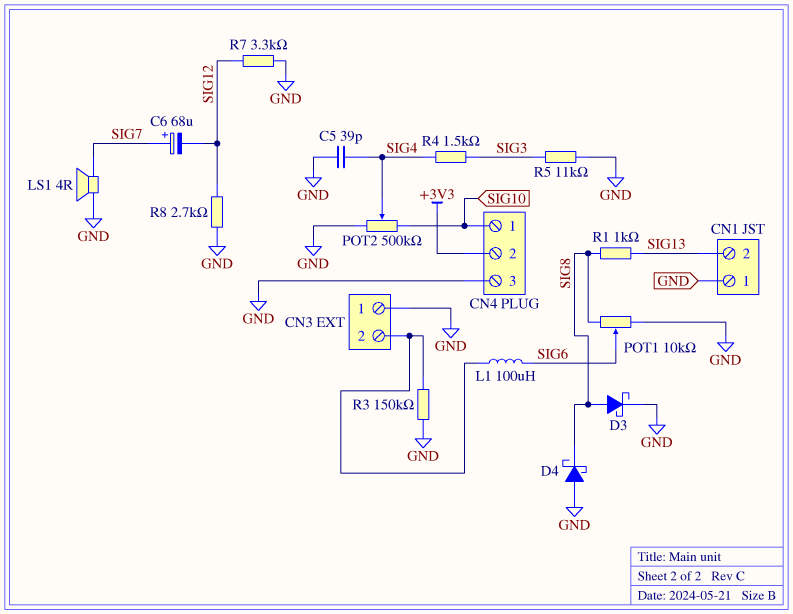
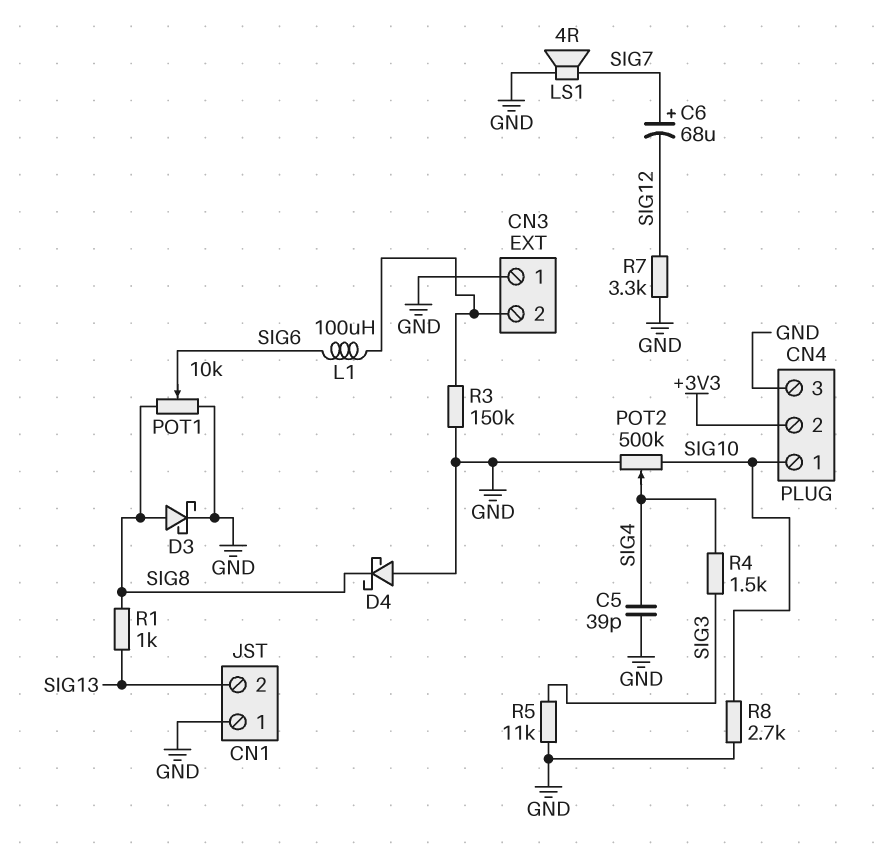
R8: 2.7k (GND, SIG12) -> 2.7k (GND, SIG10)

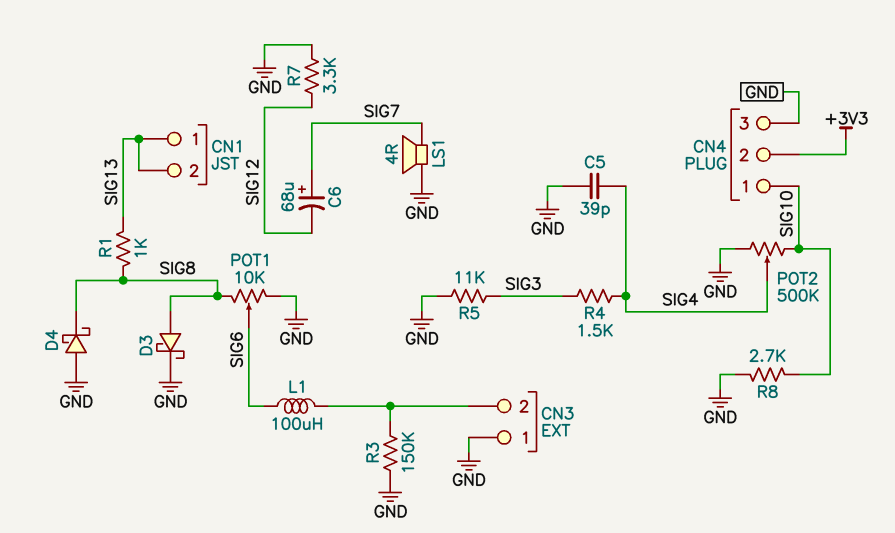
CN1 pin 1: GND -> SIG13

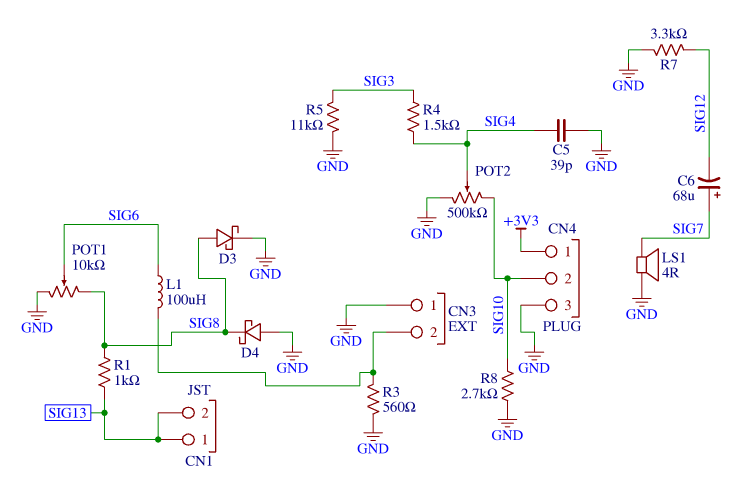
CN4 pin 1: SIG10 -> +3V3
CN4 pin 2: +3V3 -> SIG10
R3: 150k (CN3/2, GND) -> 560 (CN3/2, GND)

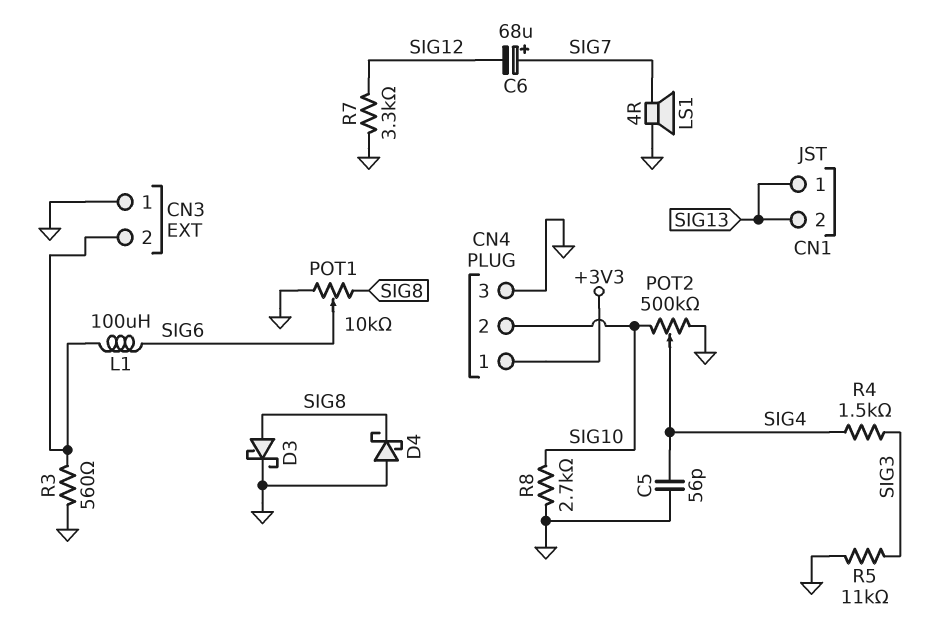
C5: 39pF (GND, SIG4) -> 56pF (GND, SIG4)
R1: 1k (SIG8, SIG13) -> none

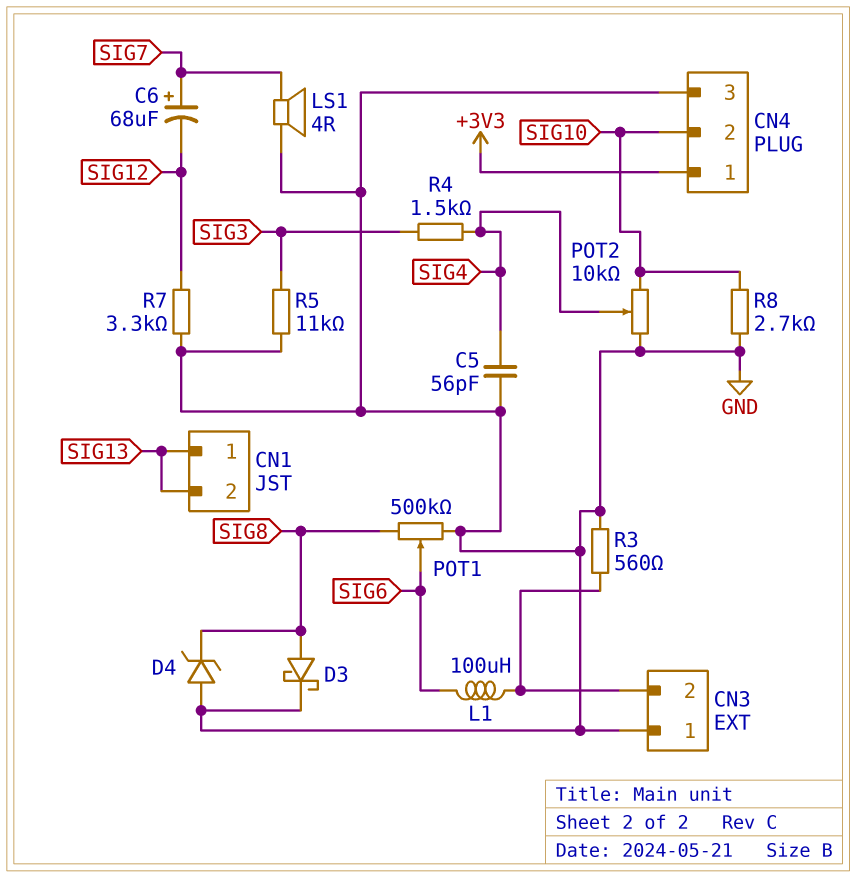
D4: schottky (A GND, K SIG8) -> zener (A GND, K SIG8)
POT1: 10k (GND, SIG8, wiper SIG6) -> 500k (GND, SIG8, wiper SIG6)
POT2: 500k (GND, SIG10, wiper SIG4) -> 10k (GND, SIG10, wiper SIG4)

